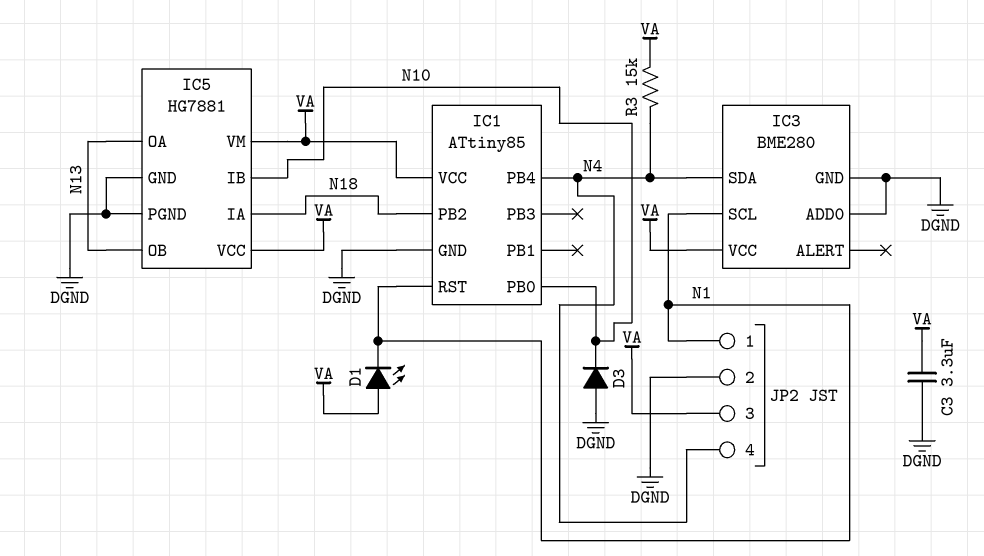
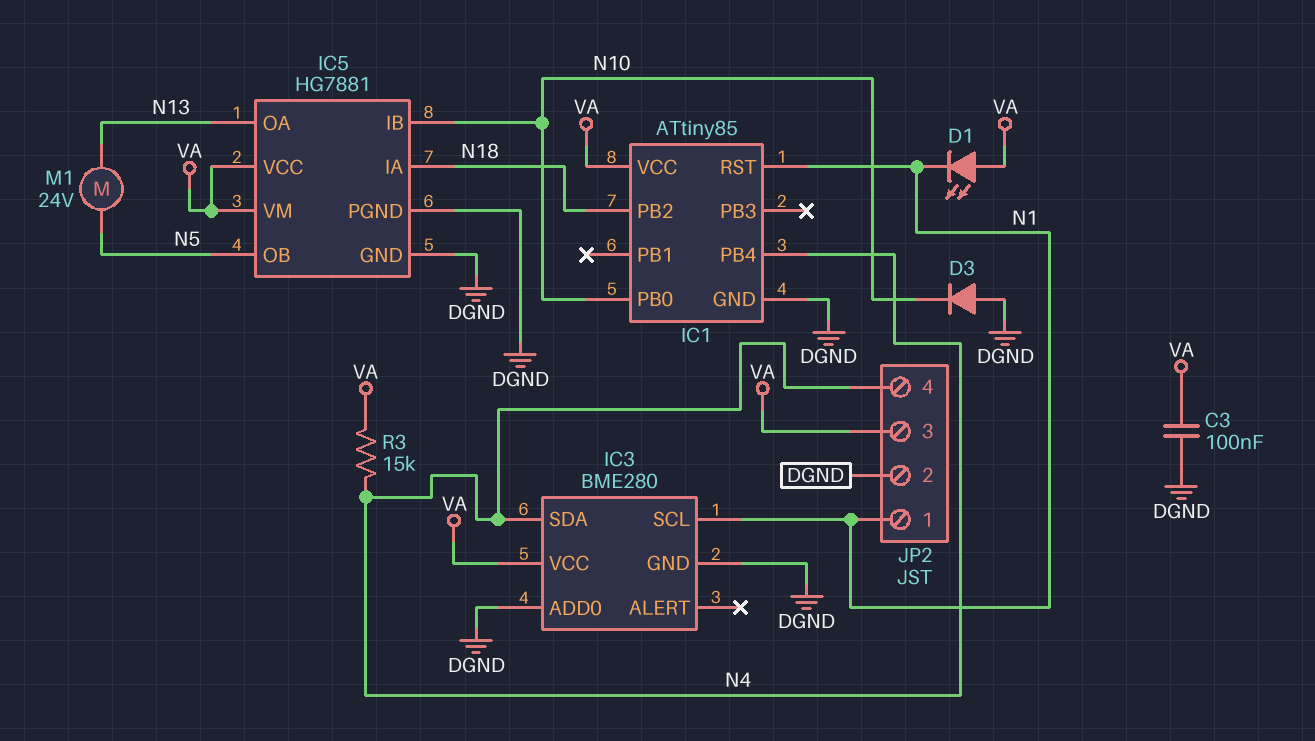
C3: 3.3uF (DGND, VA) -> 100nF (DGND, VA)
IC5 pin OB: N13 -> N5
M1: none -> motor 24V (N5, N13)

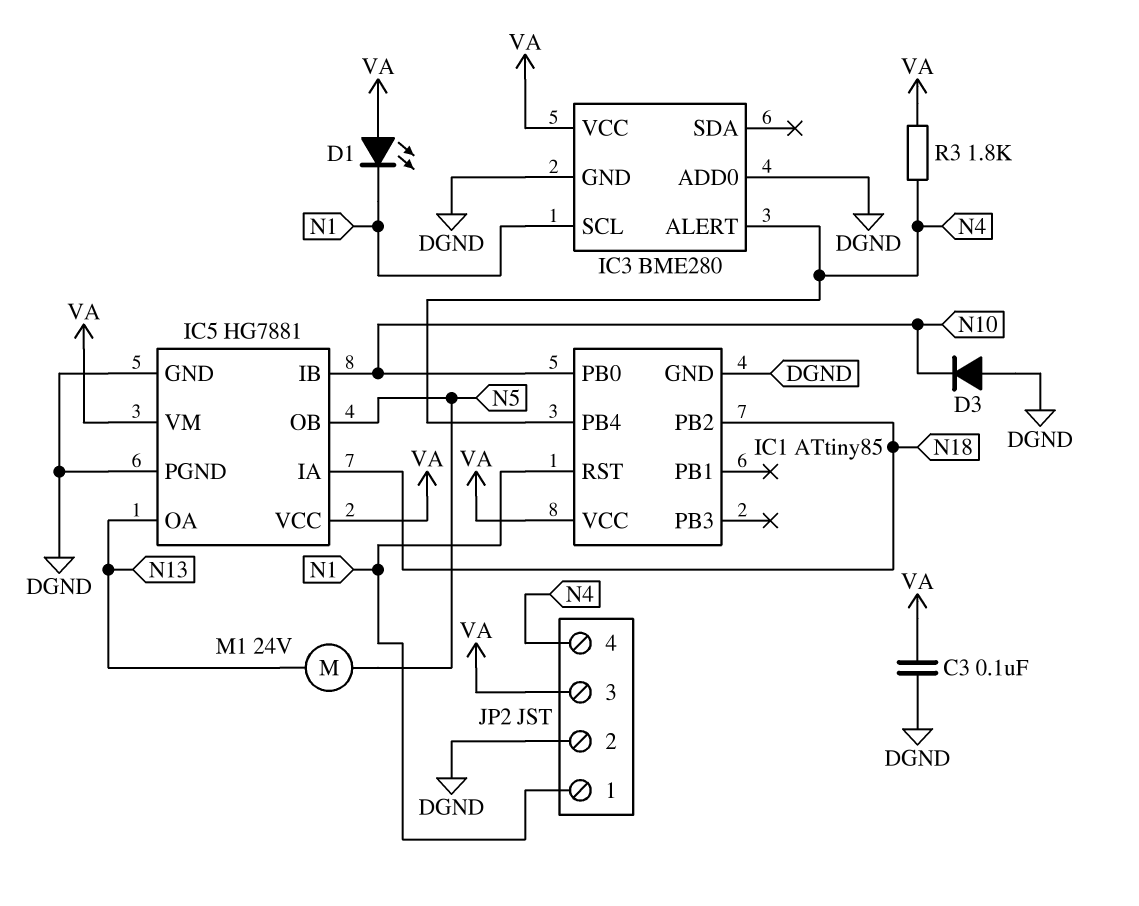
IC3 pin ALERT: none -> N4
IC3 pin SDA: N4 -> none
R3: 15k (N4, VA) -> 1.8k (N4, VA)

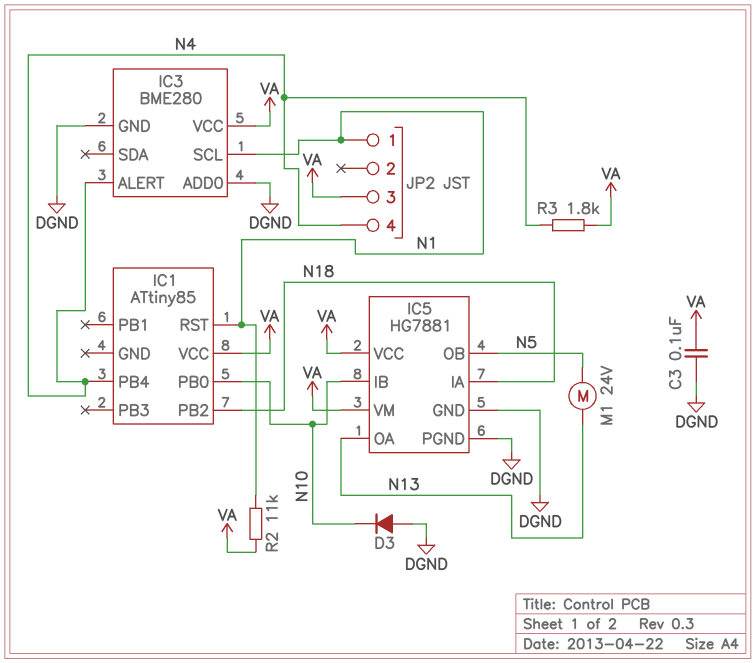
D1: LED (A VA, K N1) -> none
IC1 pin GND: DGND -> none
JP2 pin 2: DGND -> none
R2: none -> 11k (N1, VA)

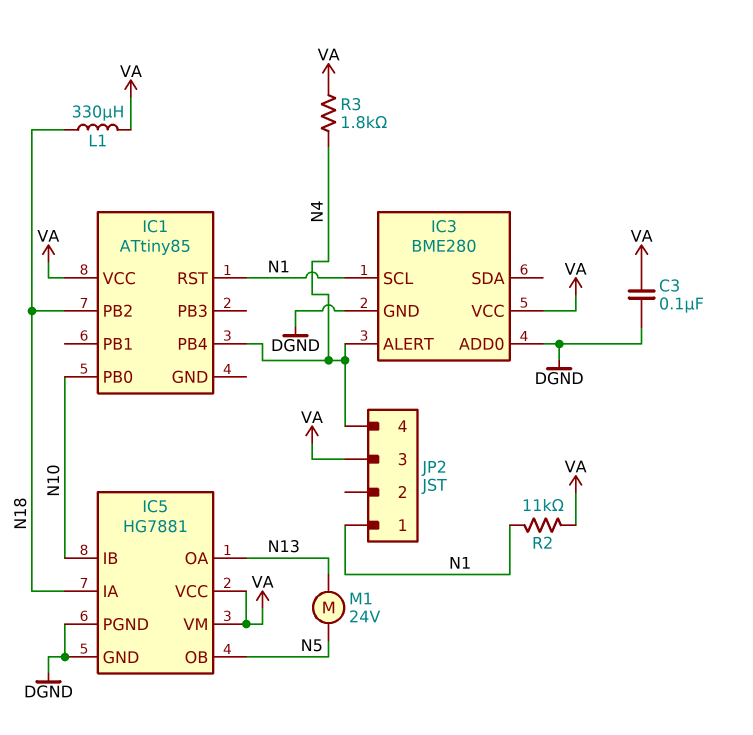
D3: diode (A DGND, K N10) -> none
L1: none -> 330uH (N18, VA)

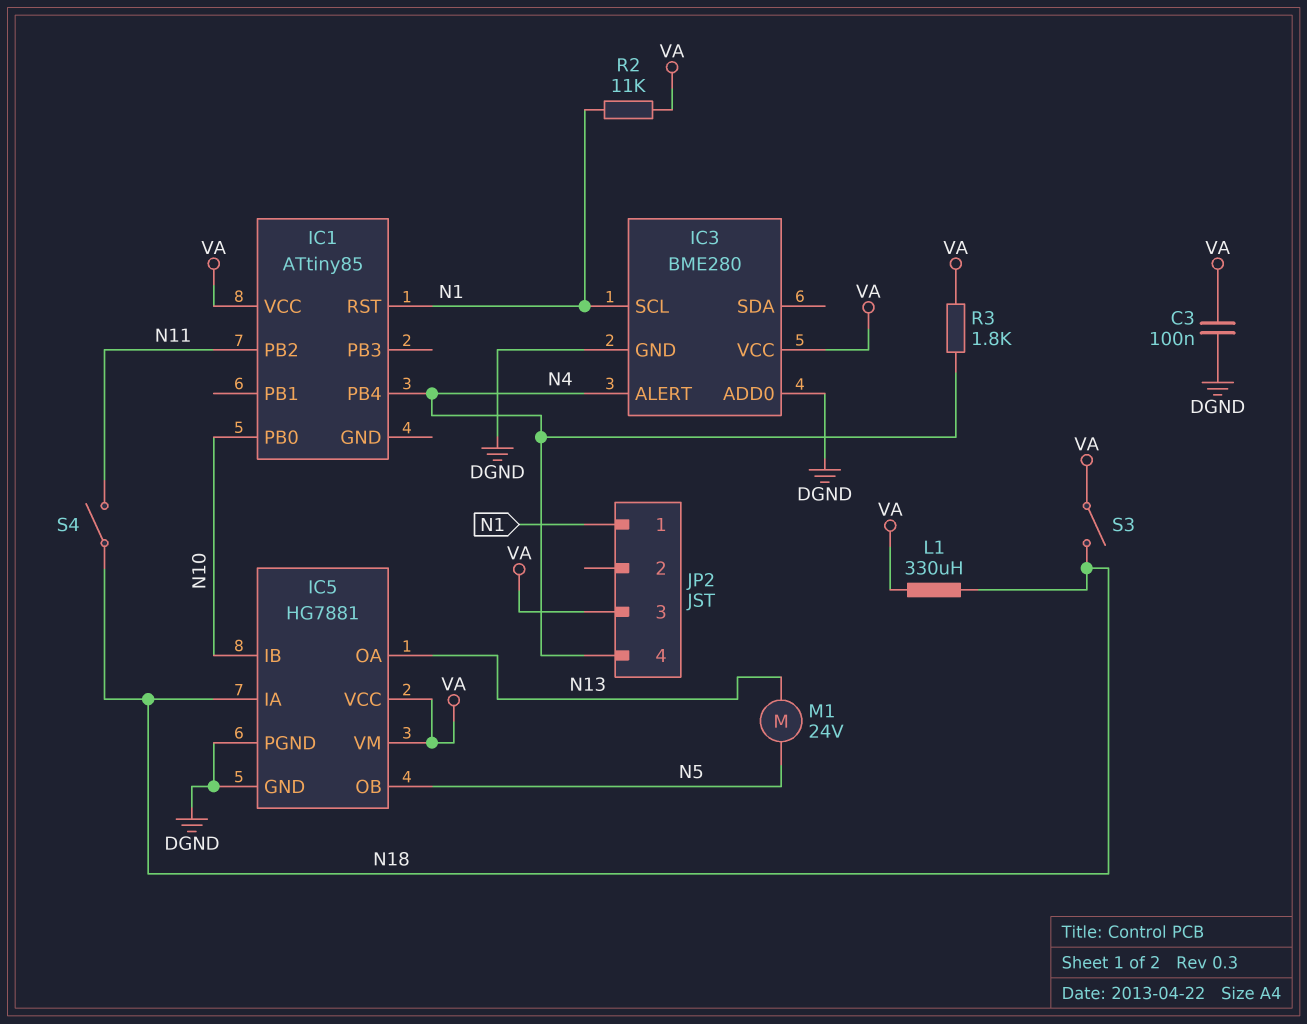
IC1 pin PB2: N18 -> N11
S3: none -> switch (N18, VA)
S4: none -> switch (N11, N18)

